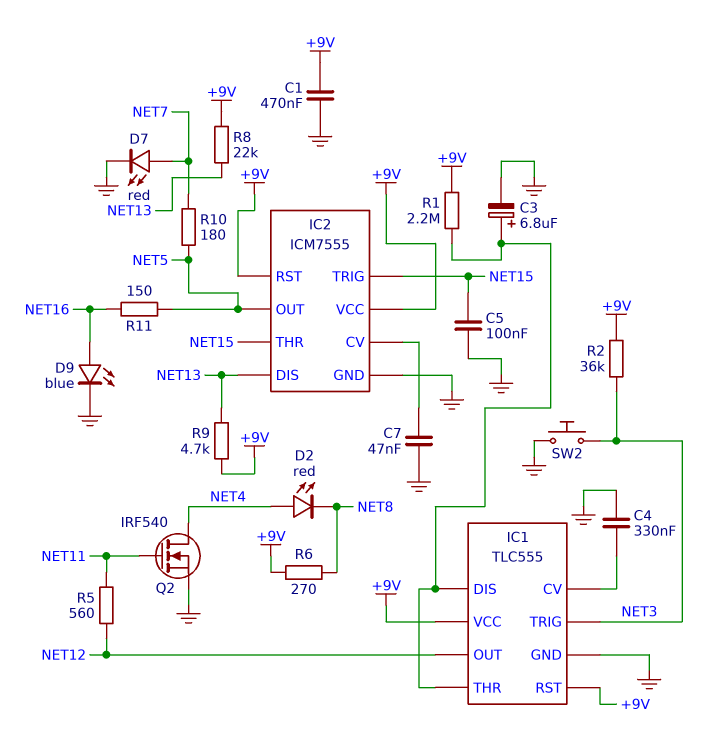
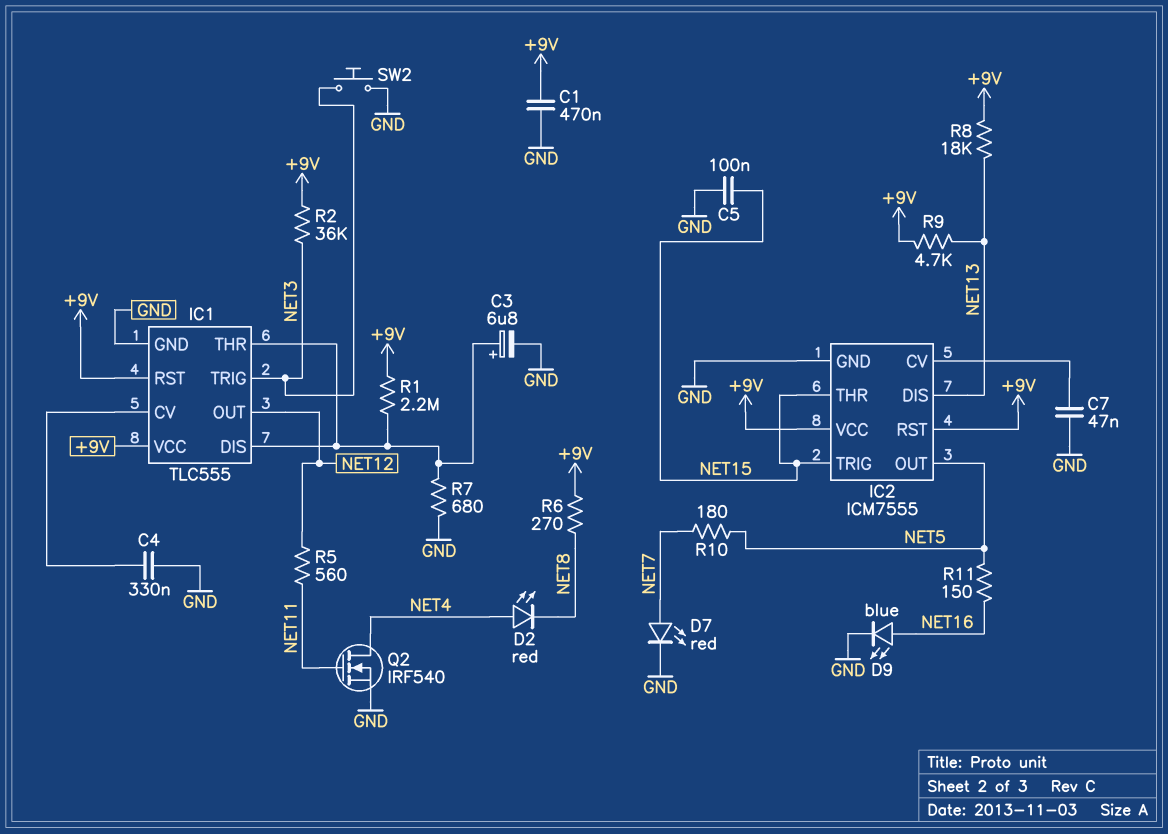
R7: none -> 680 (GND, IC1/DIS)
R8: 22k (+9V, NET13) -> 18k (+9V, NET13)

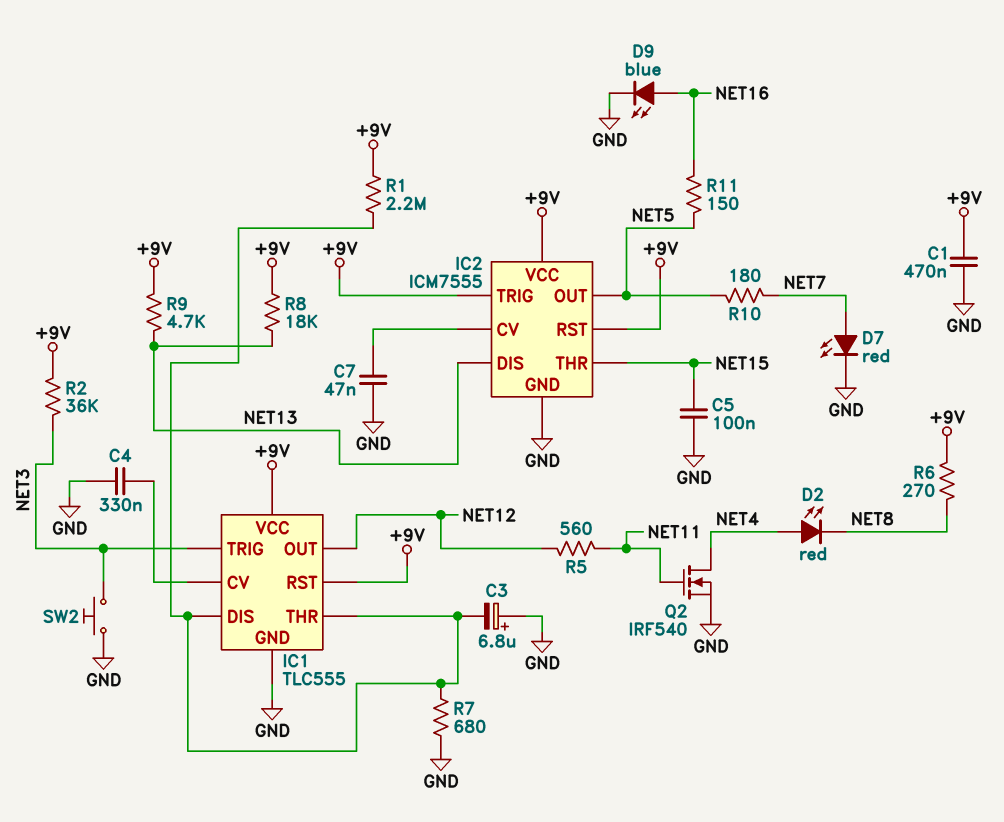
C3: 6.8uF (plus IC1/DIS, minus GND) -> 6.8uF (plus GND, minus IC1/DIS)
IC2 pin TRIG: NET15 -> +9V

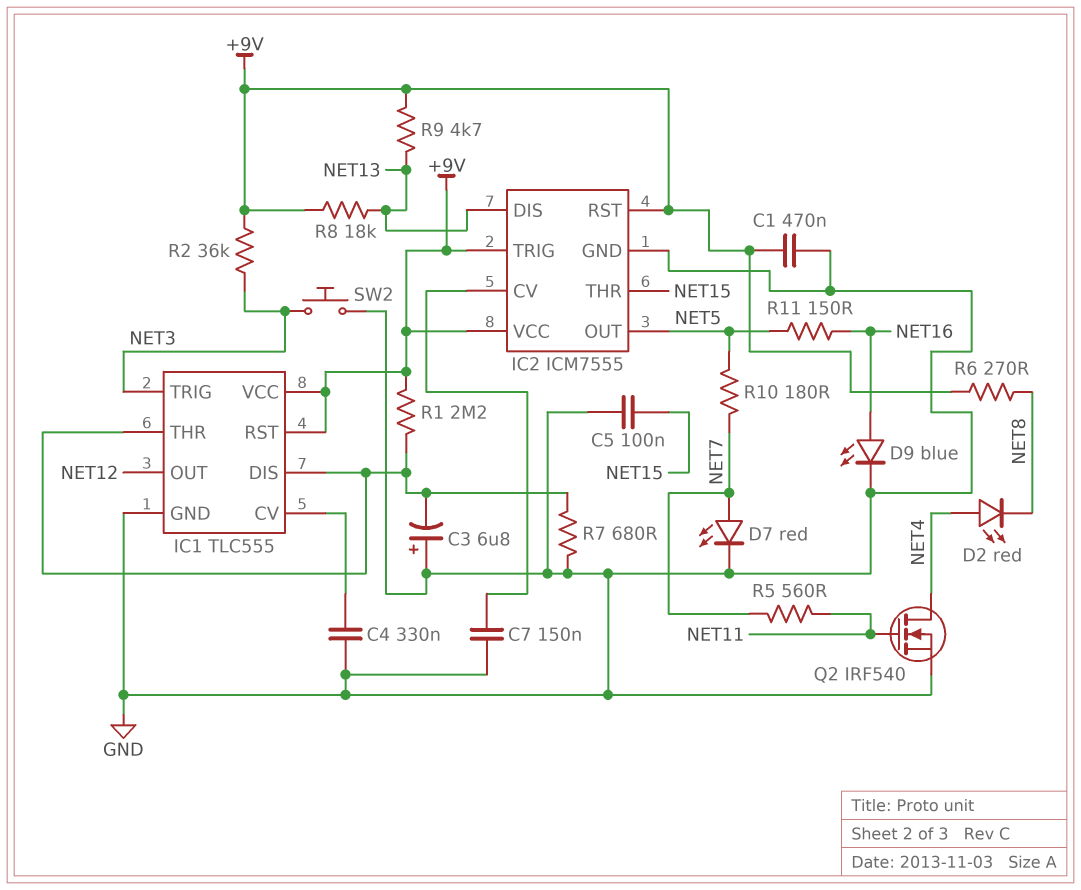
C7: 47nF (GND, IC2/CV) -> 150nF (GND, IC2/CV)
R5: 560 (NET11, NET12) -> 560 (NET7, NET11)

